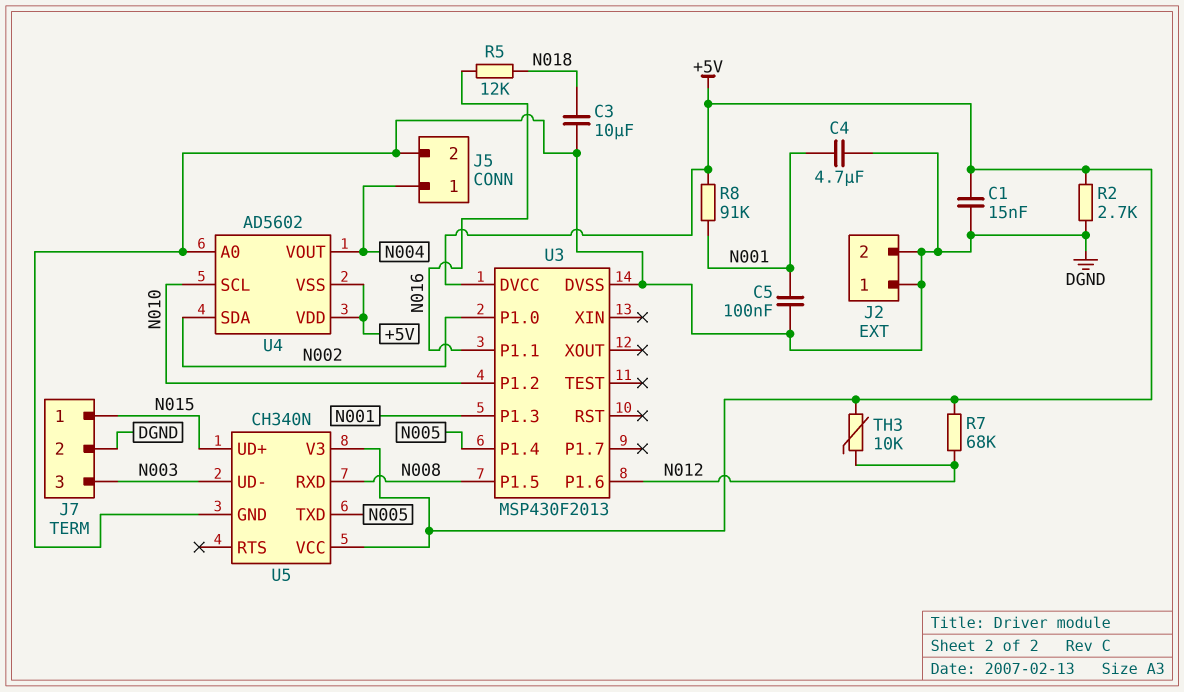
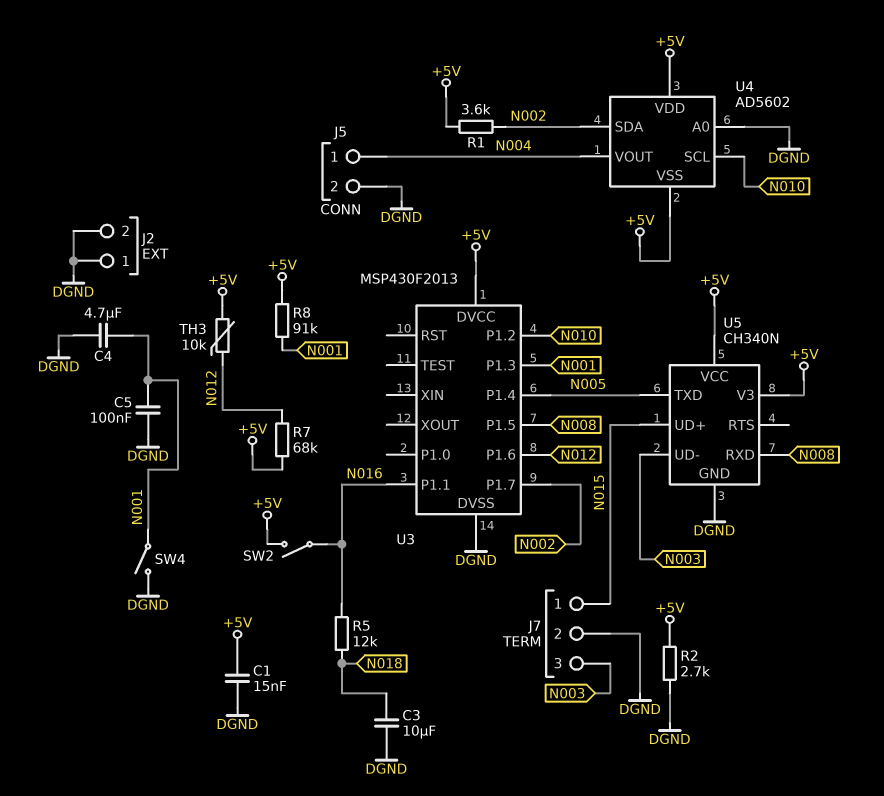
R1: none -> 3.6k (+5V, N002)
SW2: none -> switch (+5V, N016)
SW4: none -> switch (DGND, N001)
U3 pin P1.0: N002 -> none
U3 pin P1.7: none -> N002

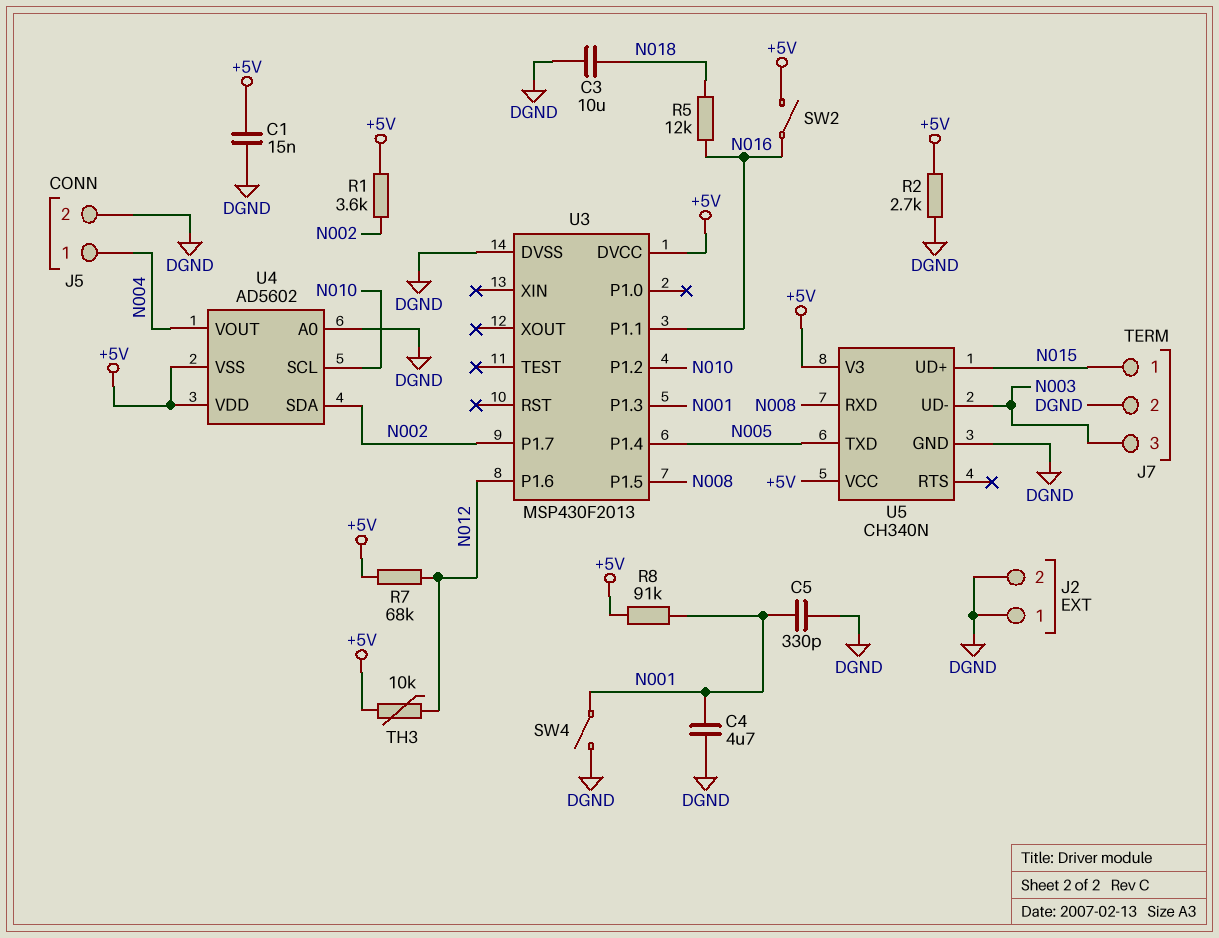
C5: 100nF (DGND, N001) -> 330pF (DGND, N001)

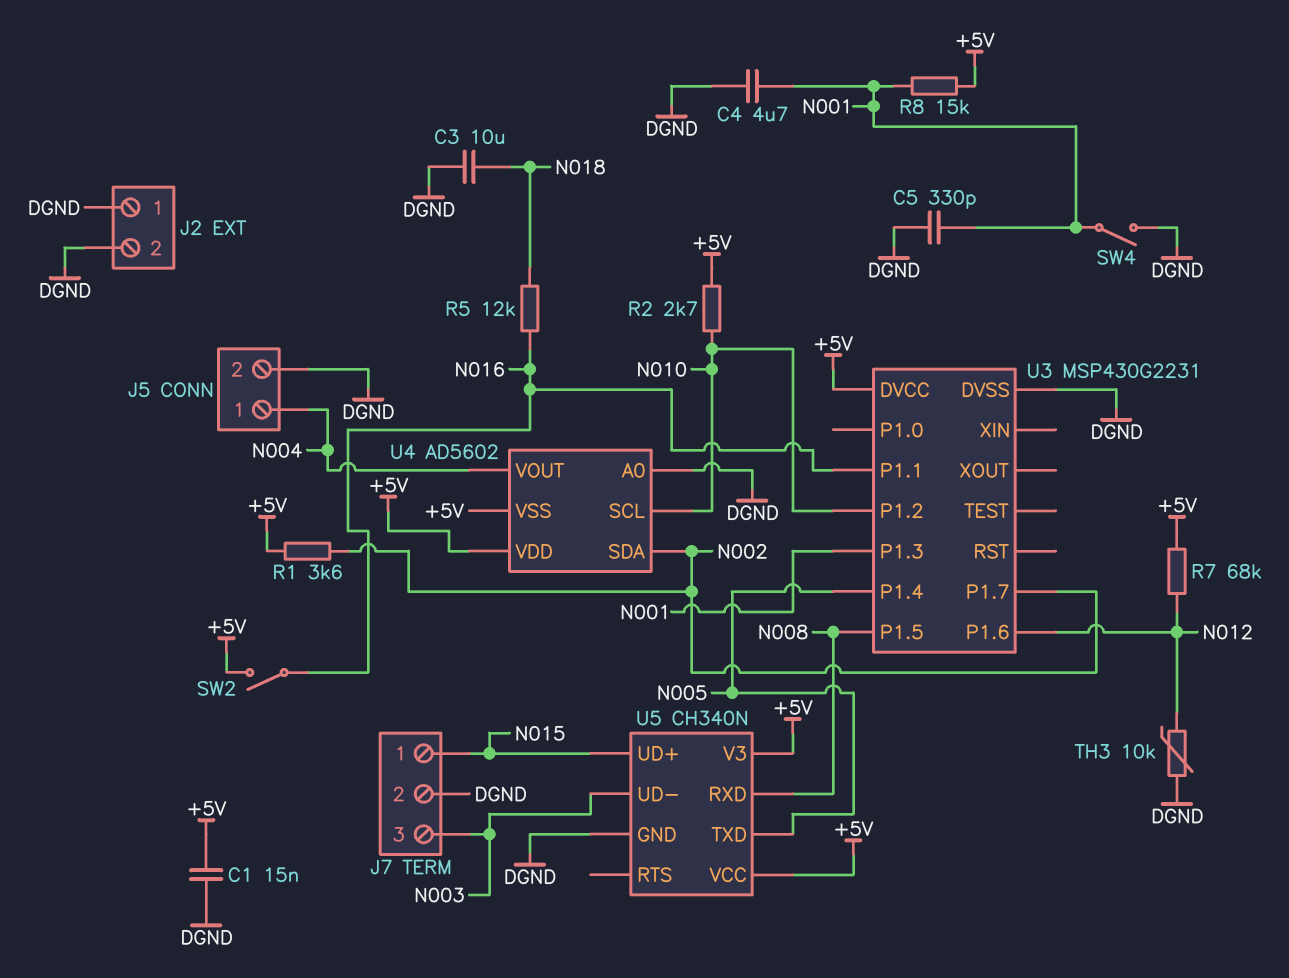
R2: 2.7k (+5V, DGND) -> 2.7k (+5V, N010)
R8: 91k (+5V, N001) -> 15k (+5V, N001)
TH3: 10k (+5V, N012) -> 10k (DGND, N012)
U3: MSP430F2013 -> MSP430G2231

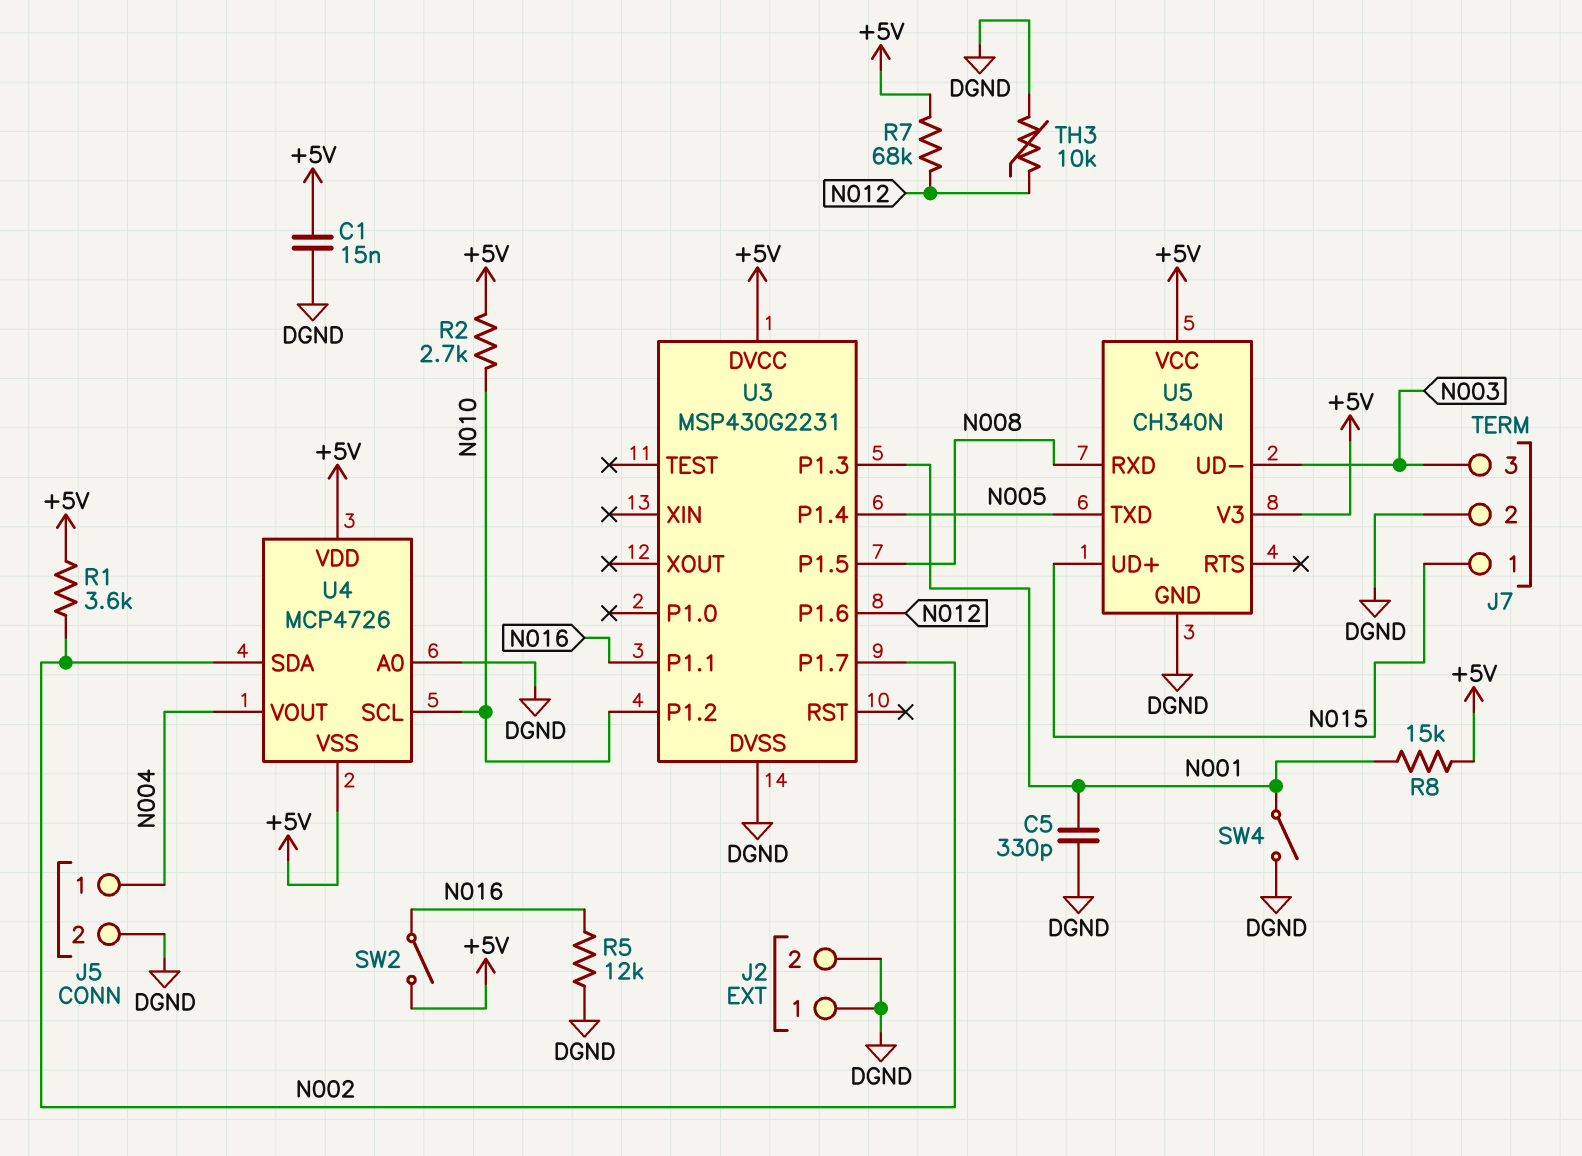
C3: 10uF (DGND, N018) -> none
C4: 4.7uF (DGND, N001) -> none
R5: 12k (N016, N018) -> 12k (DGND, N016)
U4: AD5602 -> MCP4726

